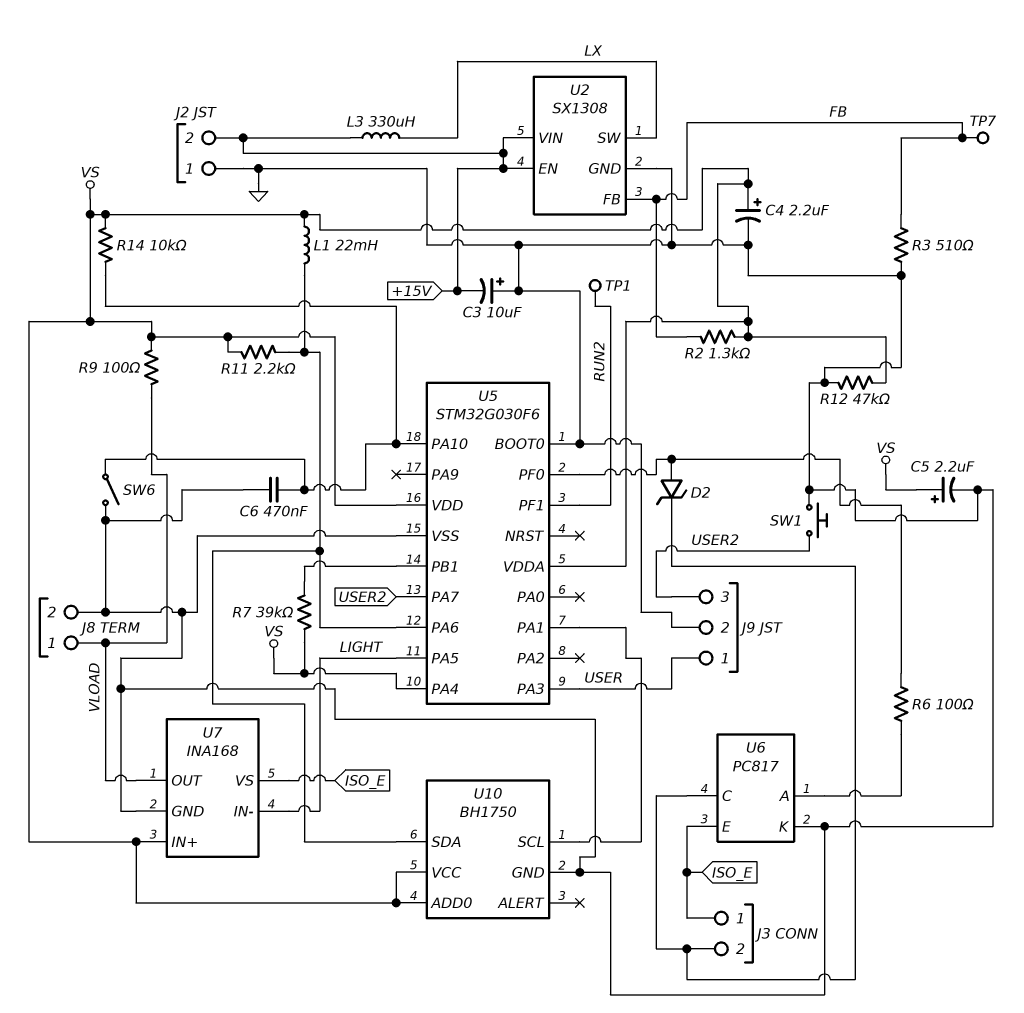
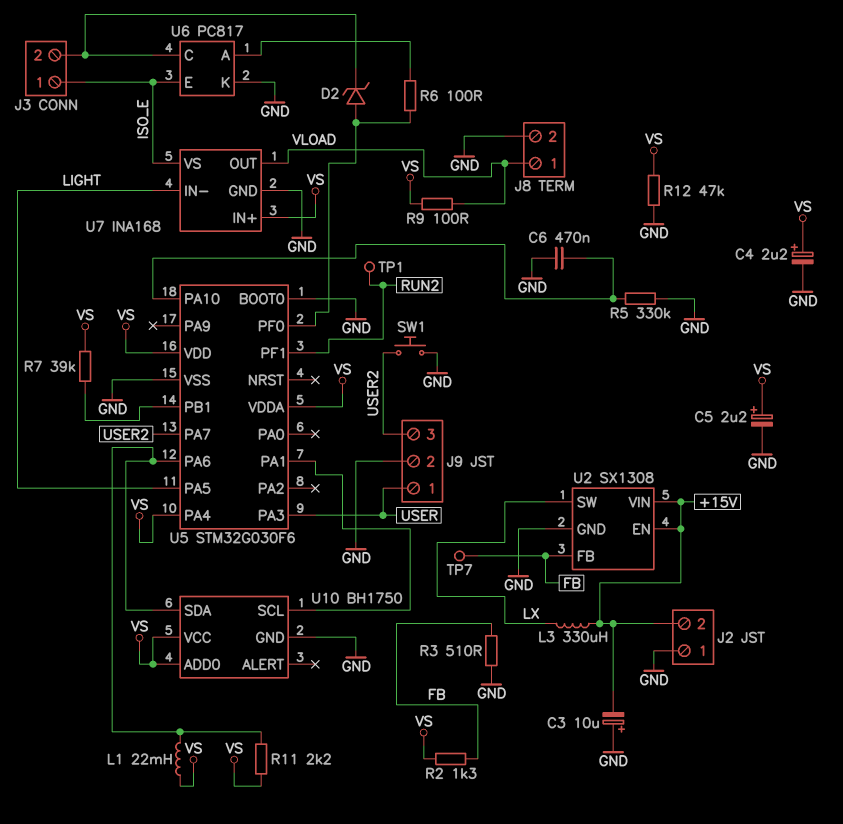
R5: none -> 330k (GND, U5/PA10)
R14: 10k (U5/PA10, VS) -> none
SW6: switch (GND, U5/PA10) -> none

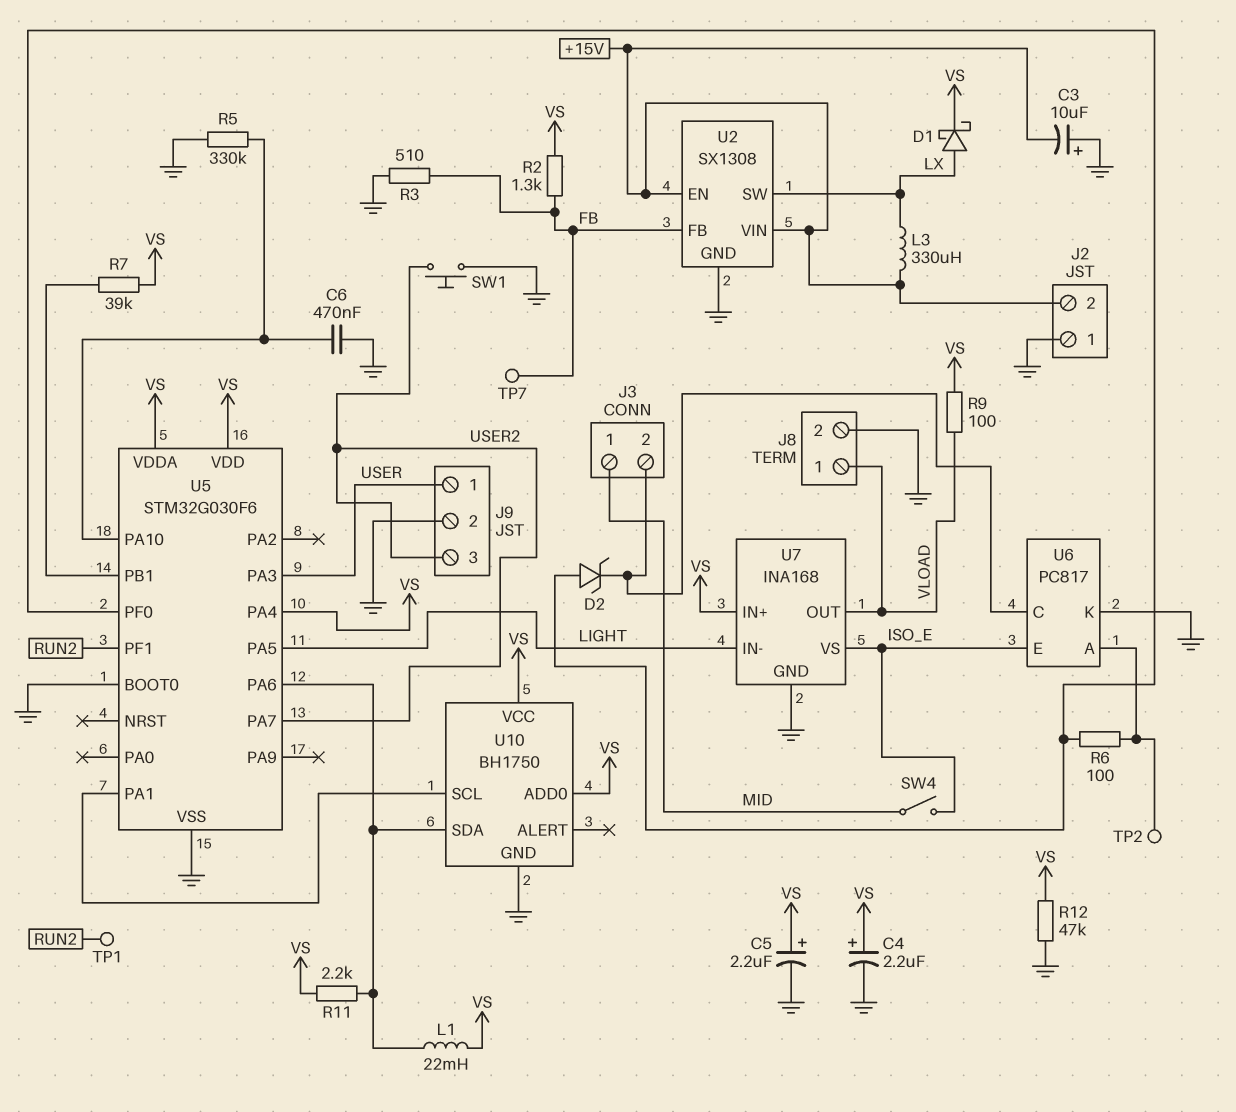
D1: none -> schottky (A LX, K VS)
J3 pin 1: ISO_E -> MID
SW4: none -> switch (ISO_E, MID)
TP2: none -> test point (U6/A)

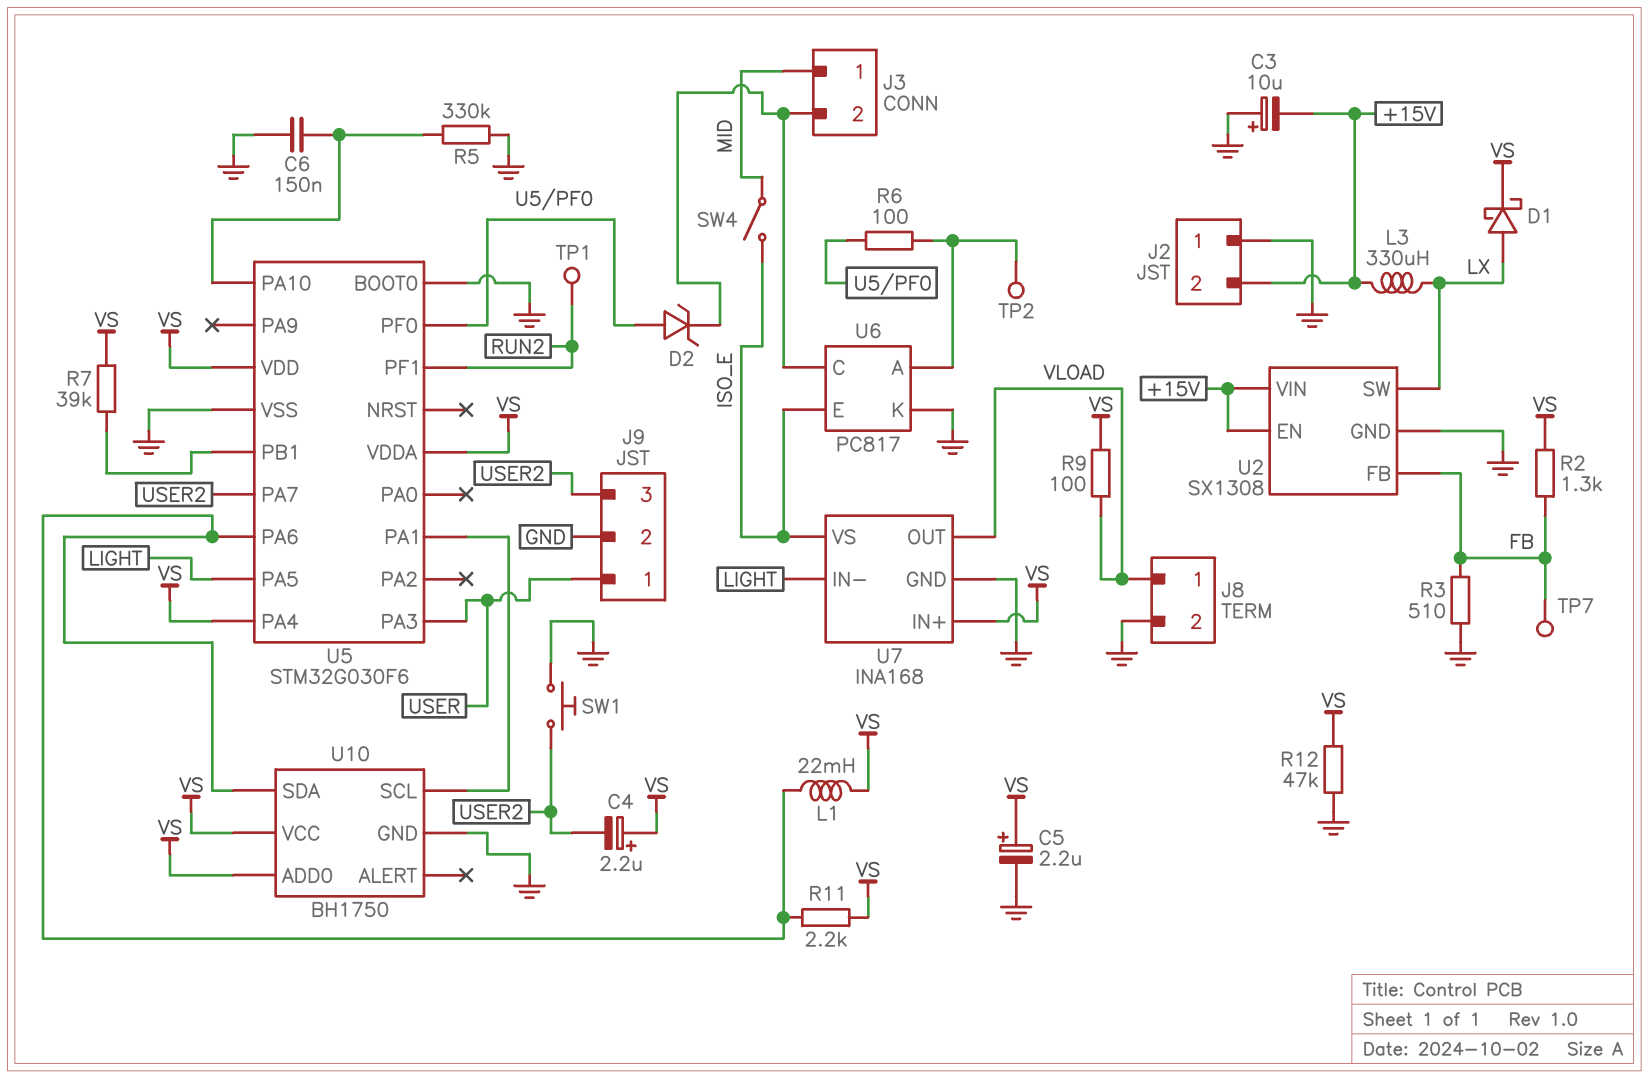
C4: 2.2uF (plus VS, minus GND) -> 2.2uF (plus VS, minus USER2)
C6: 470nF (GND, U5/PA10) -> 150nF (GND, U5/PA10)

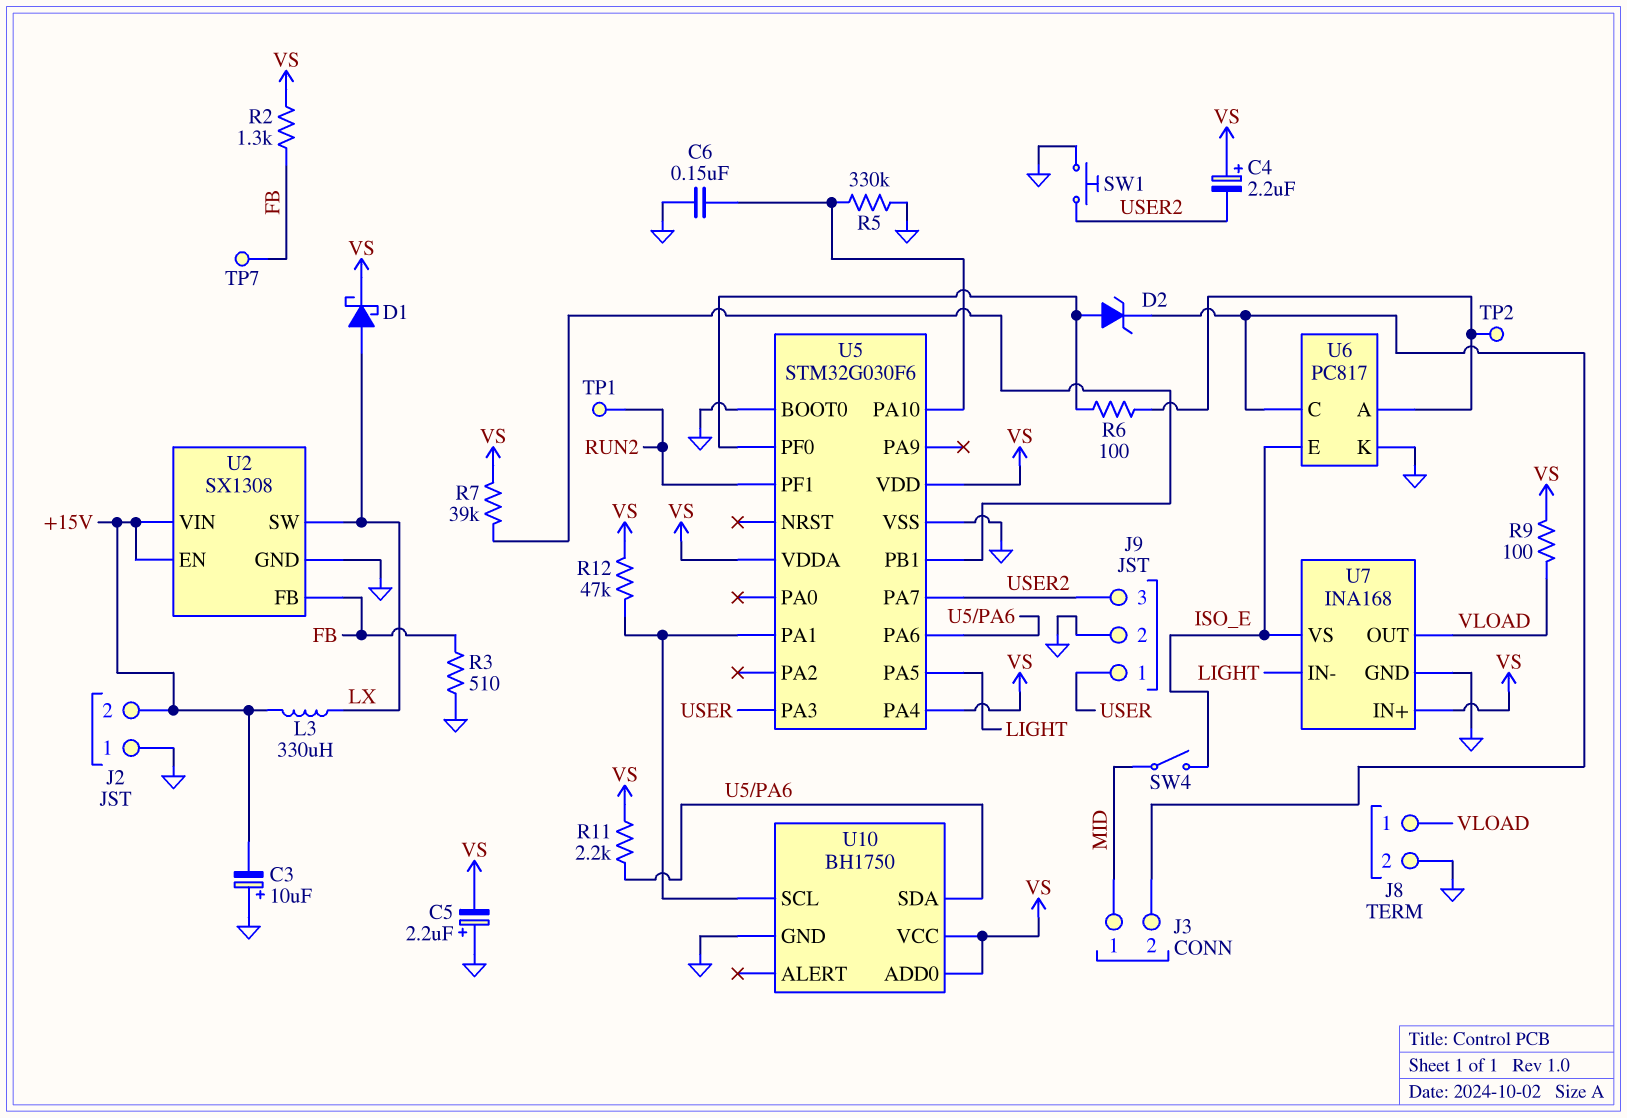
C5: 2.2uF (plus VS, minus GND) -> 2.2uF (plus GND, minus VS)
L1: 22mH (U5/PA6, VS) -> none
R12: 47k (GND, VS) -> 47k (U5/PA1, VS)

